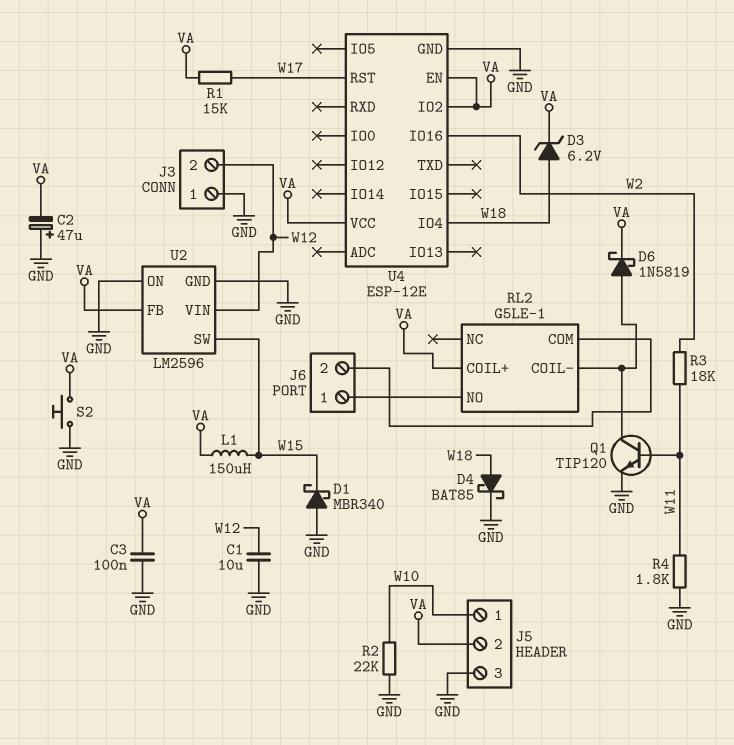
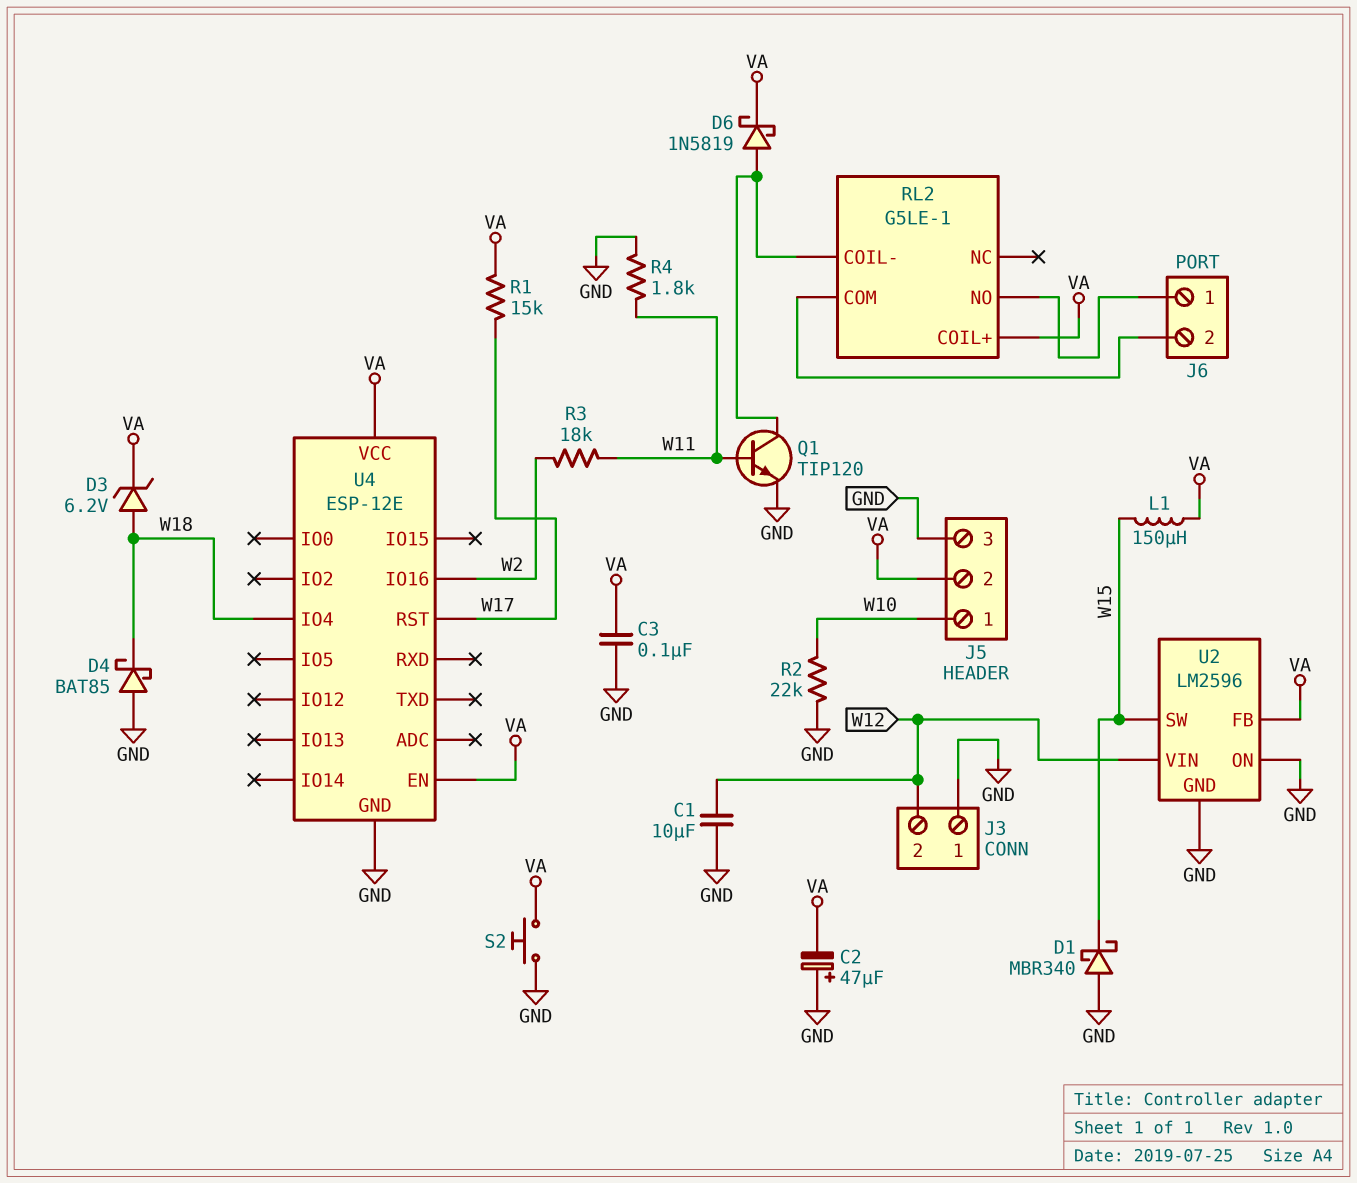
D4: schottky BAT85 (A W18, K GND) -> schottky BAT85 (A GND, K W18)
U4 pin IO2: VA -> none

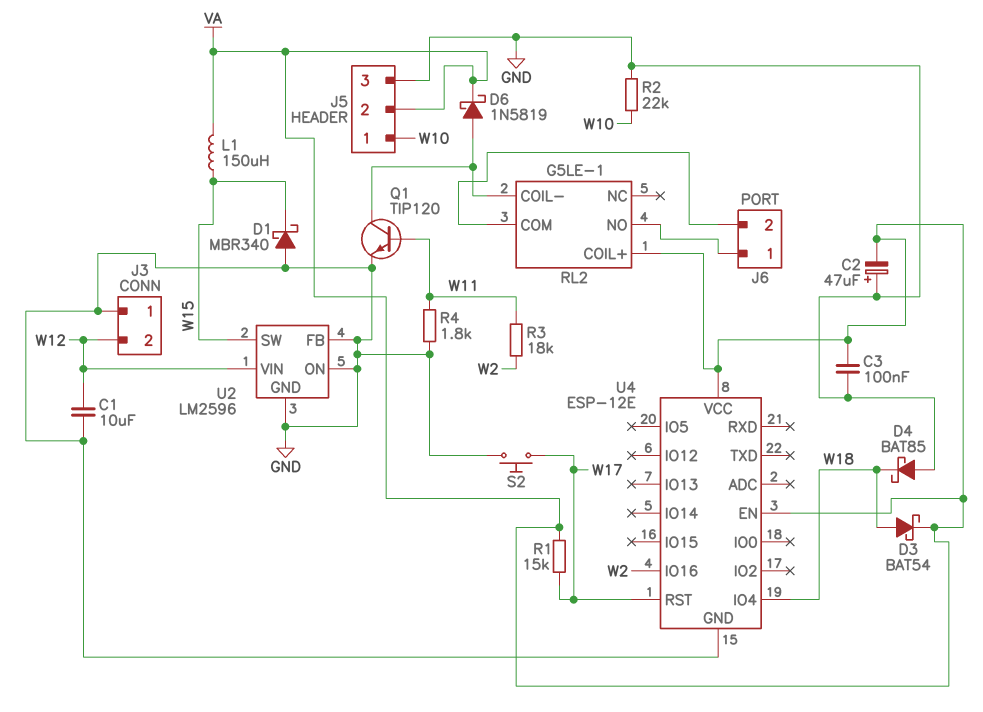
D3: zener 6.2V (A W18, K VA) -> schottky BAT54 (A W18, K VA)
S2: button (GND, VA) -> button (GND, W17)
U2 pin FB: VA -> GND

